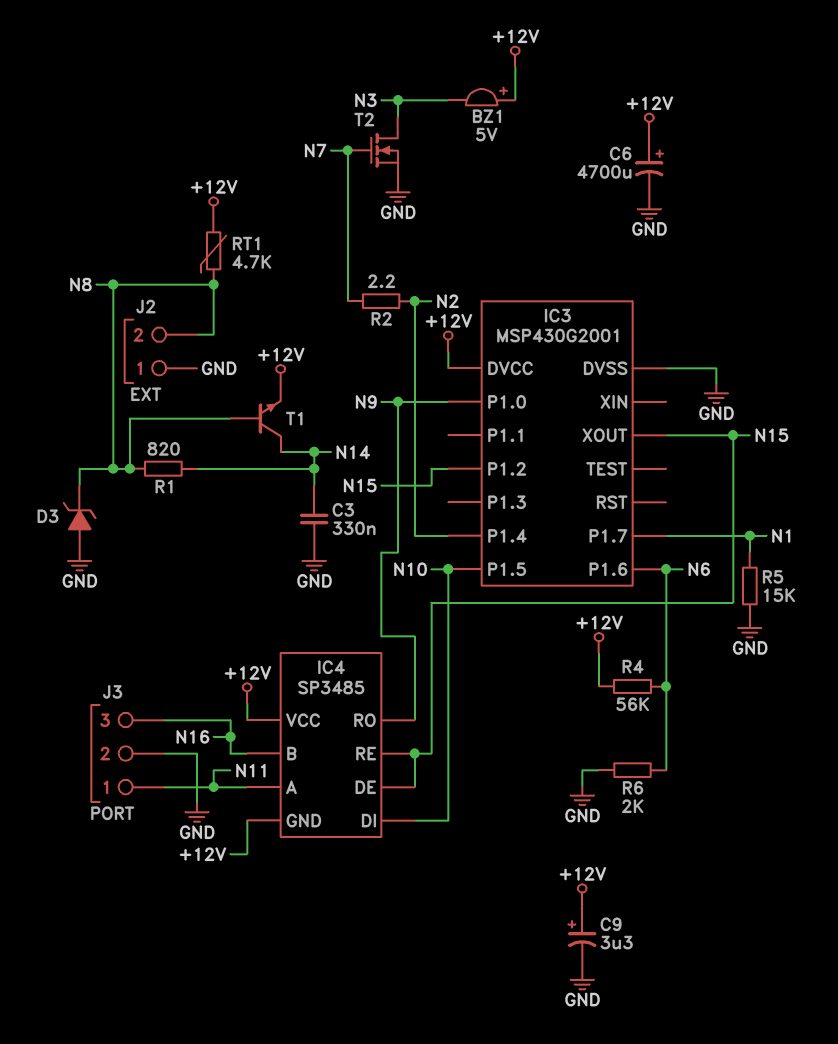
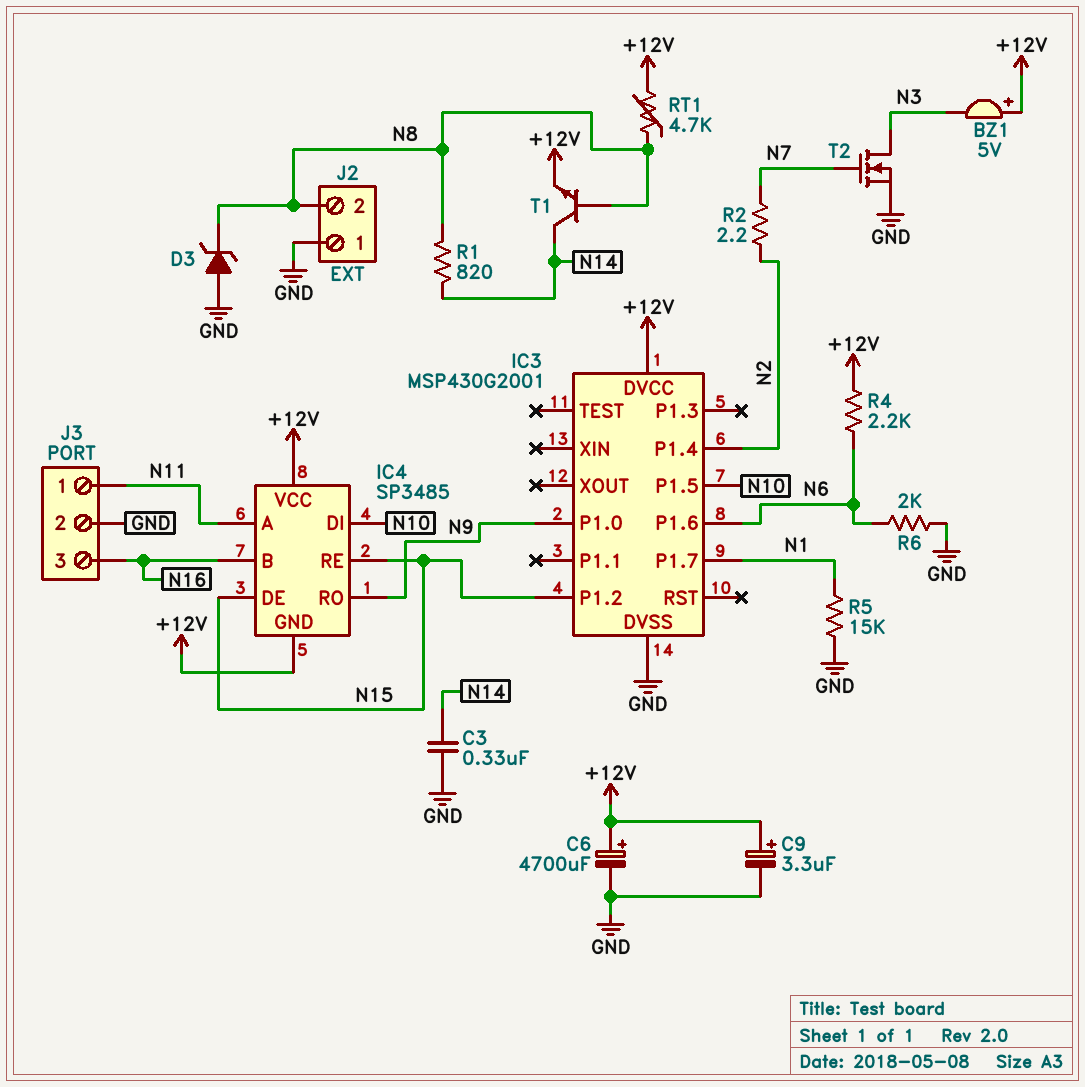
IC3 pin XOUT: N15 -> none
R4: 56k (+12V, N6) -> 2.2k (+12V, N6)

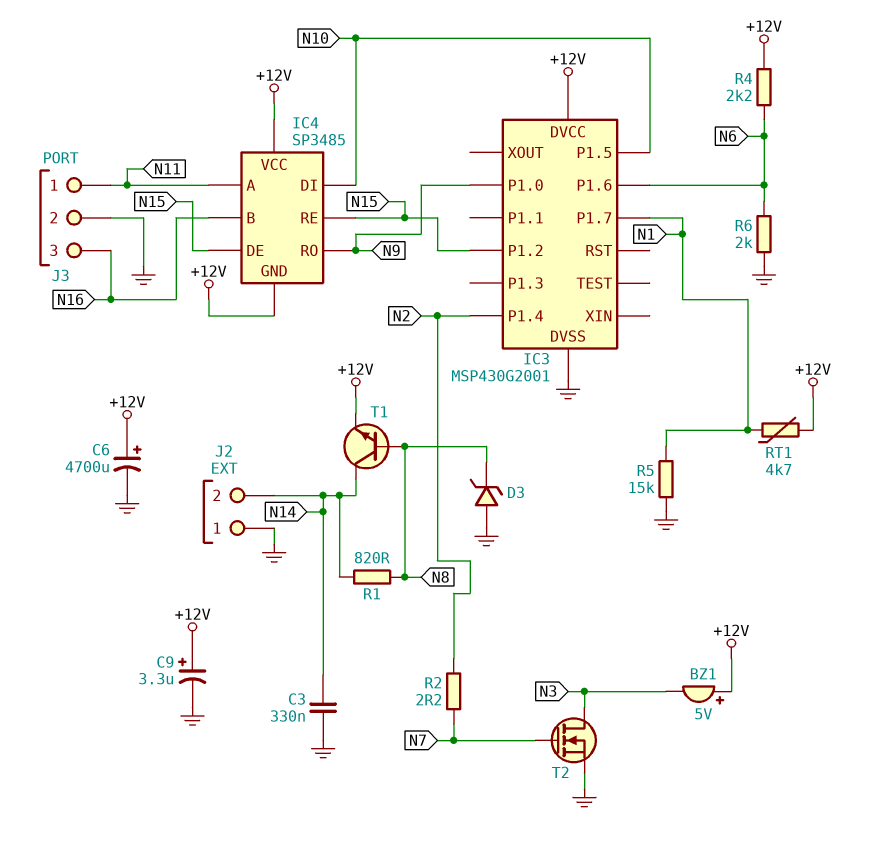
J2 pin 2: N8 -> N14
RT1: 4.7k (+12V, N8) -> 4.7k (+12V, N1)

